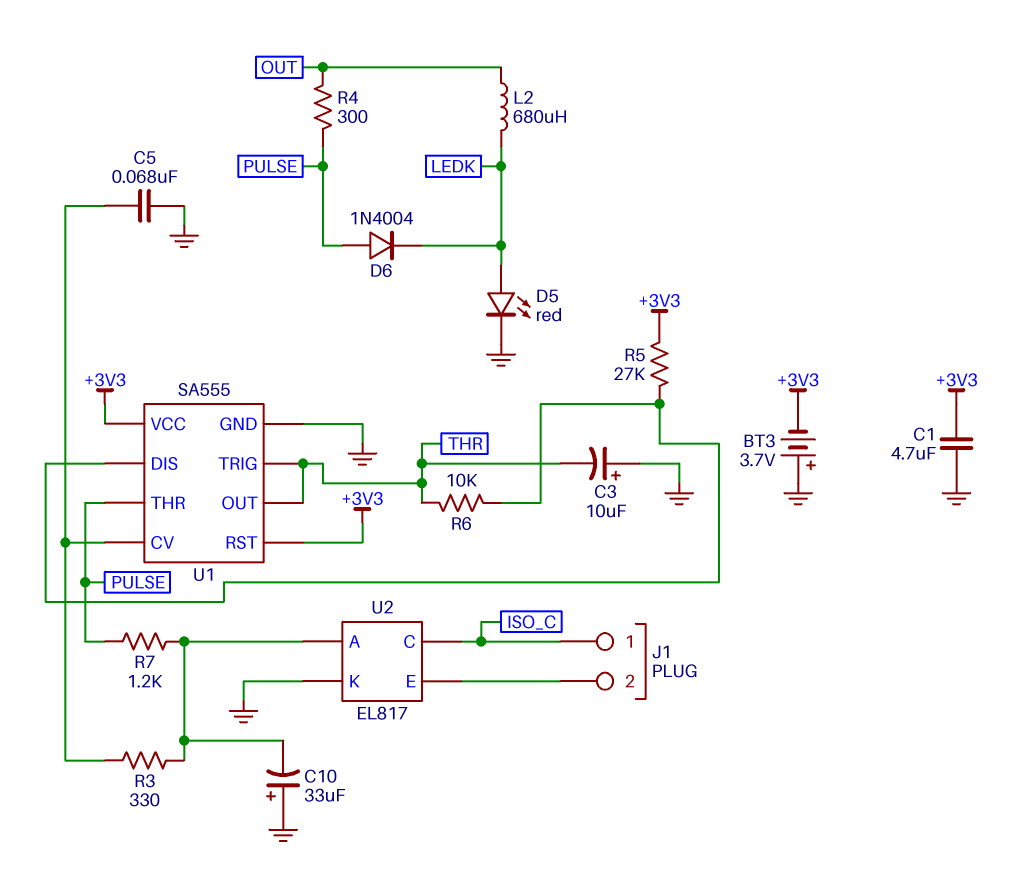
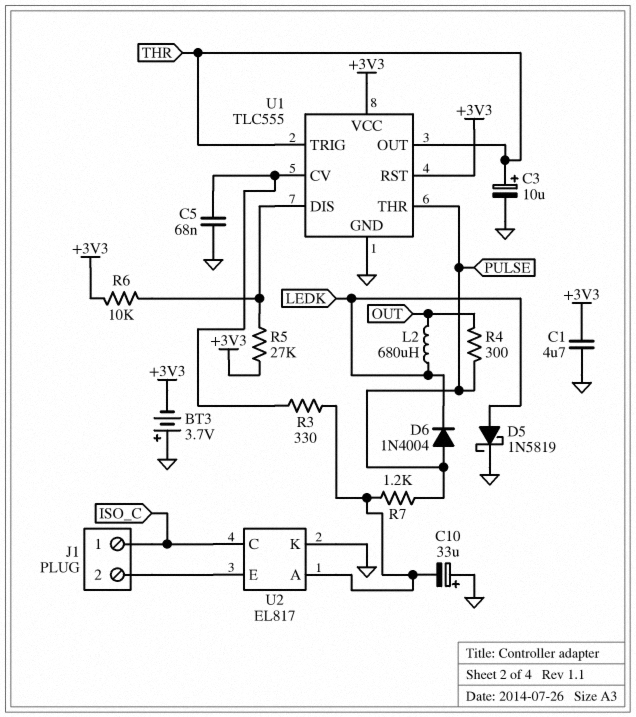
C3: 10uF (plus GND, minus THR) -> 10uF (plus THR, minus GND)
D5: LED red (A LEDK, K GND) -> schottky 1N5819 (A LEDK, K GND)
R6: 10k (THR, U1/DIS) -> 10k (+3V3, U1/DIS)
U1: SA555 -> TLC555

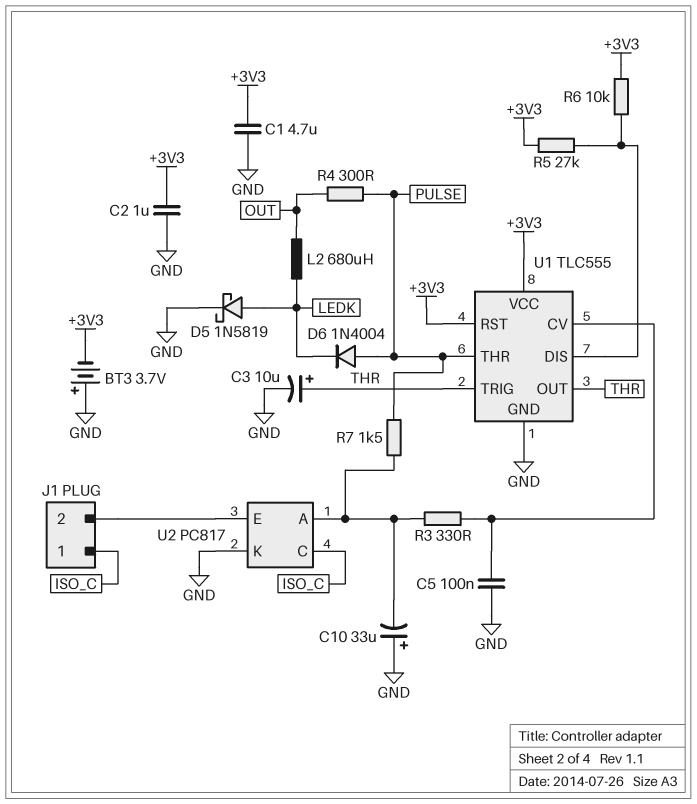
C2: none -> 1uF (+3V3, GND)
C5: 68nF (GND, U1/CV) -> 100nF (GND, U1/CV)
R7: 1.2k (PULSE, U2/A) -> 1.5k (PULSE, U2/A)
U2: EL817 -> PC817

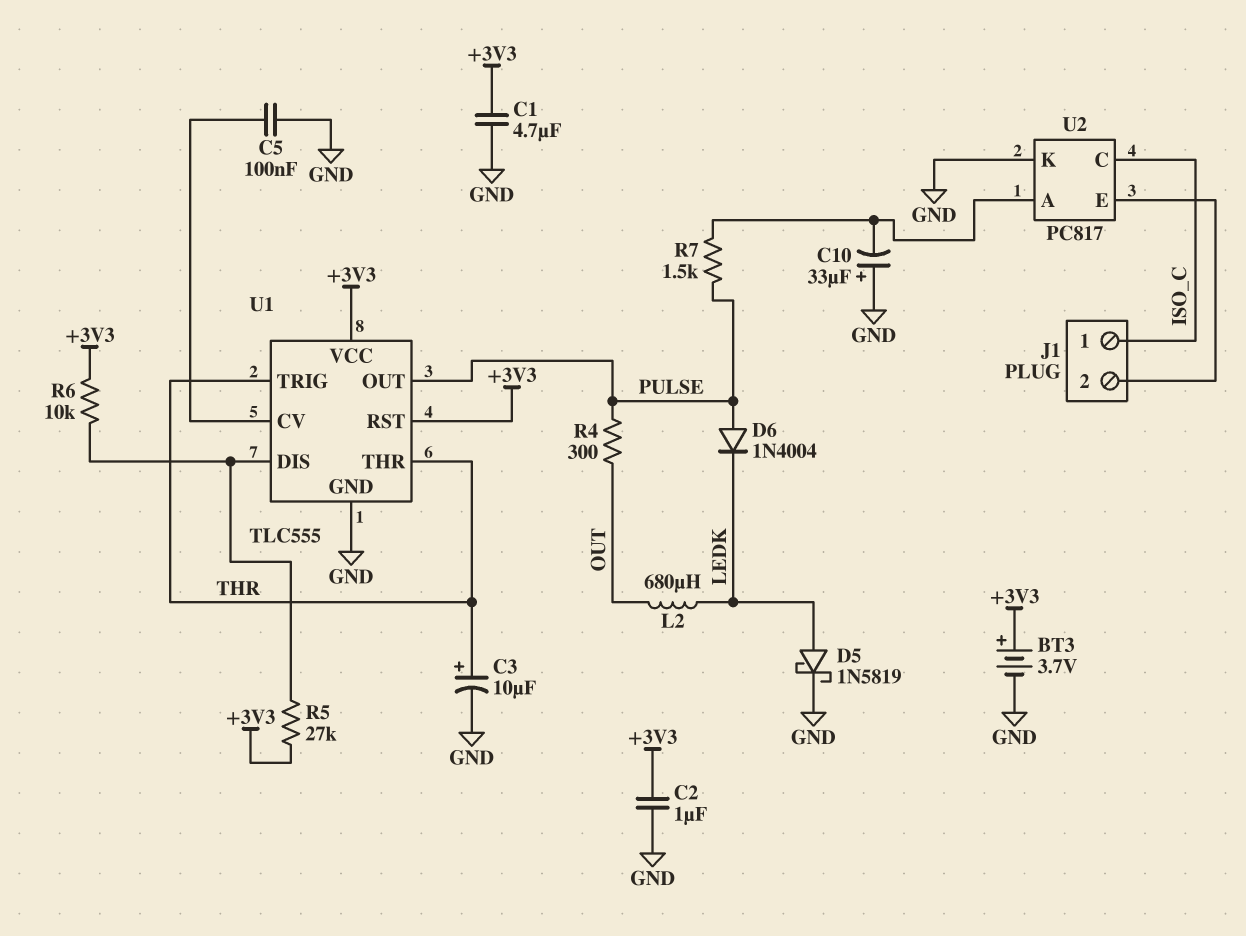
BT3: 3.7V (plus GND, minus +3V3) -> 3.7V (plus +3V3, minus GND)
R3: 330 (U1/CV, U2/A) -> none
U1 pin OUT: THR -> PULSE
U1 pin THR: PULSE -> THR

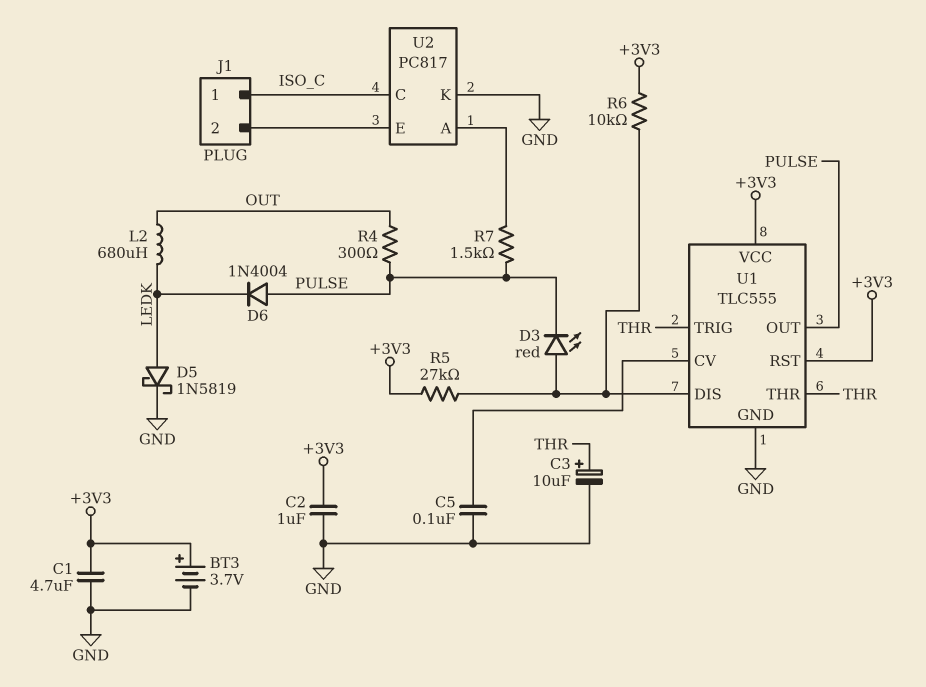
C10: 33uF (plus GND, minus U2/A) -> none
D3: none -> LED red (A U1/DIS, K PULSE)

